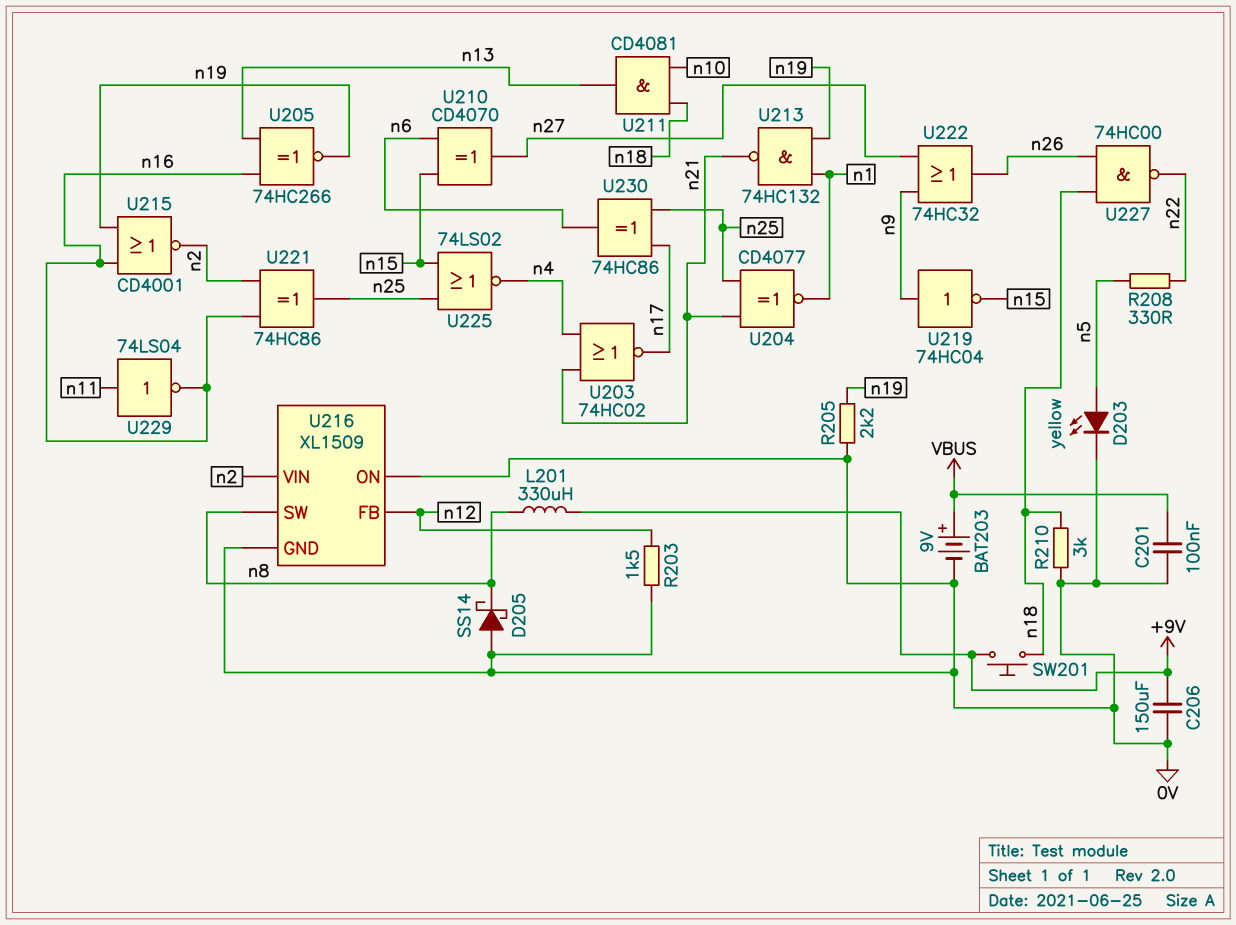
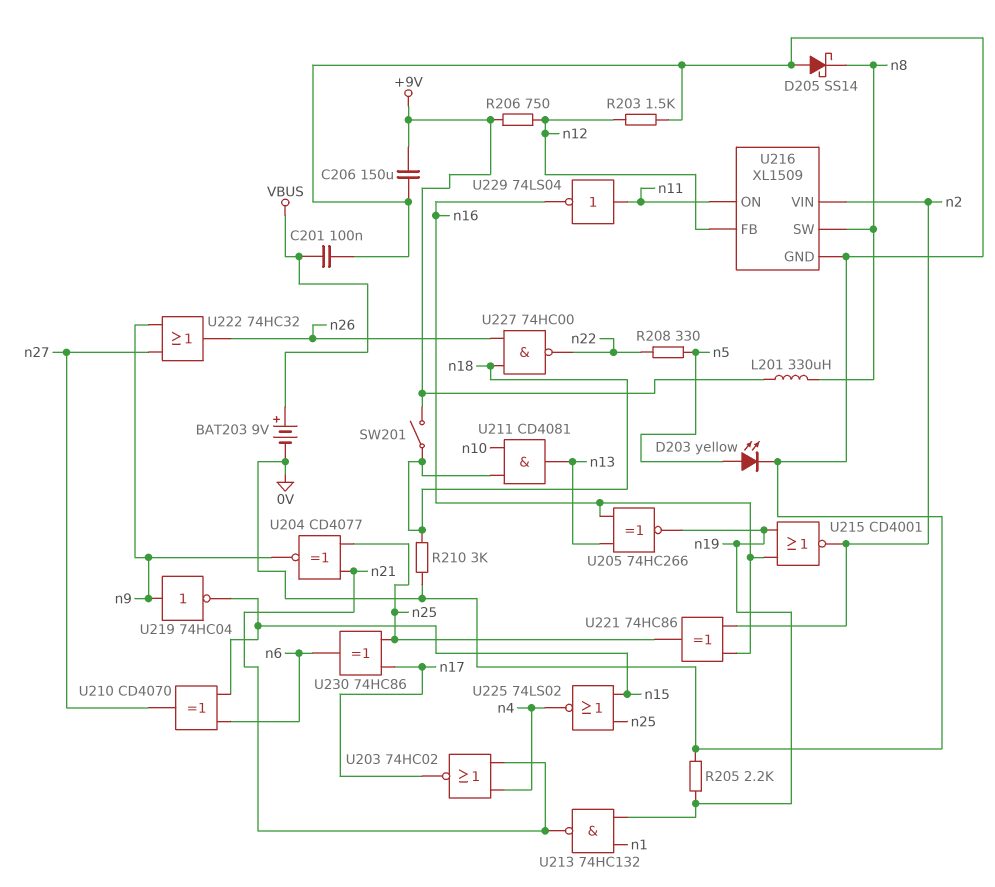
R206: none -> 750 (+9V, n12)
SW201: button (+9V, n18) -> switch (+9V, n18)
U204: XNOR CD4077 (in n21, in n25, out n1) -> XNOR CD4077 (in n21, in n25, out n9)
U216 pin ON: 0V -> n11

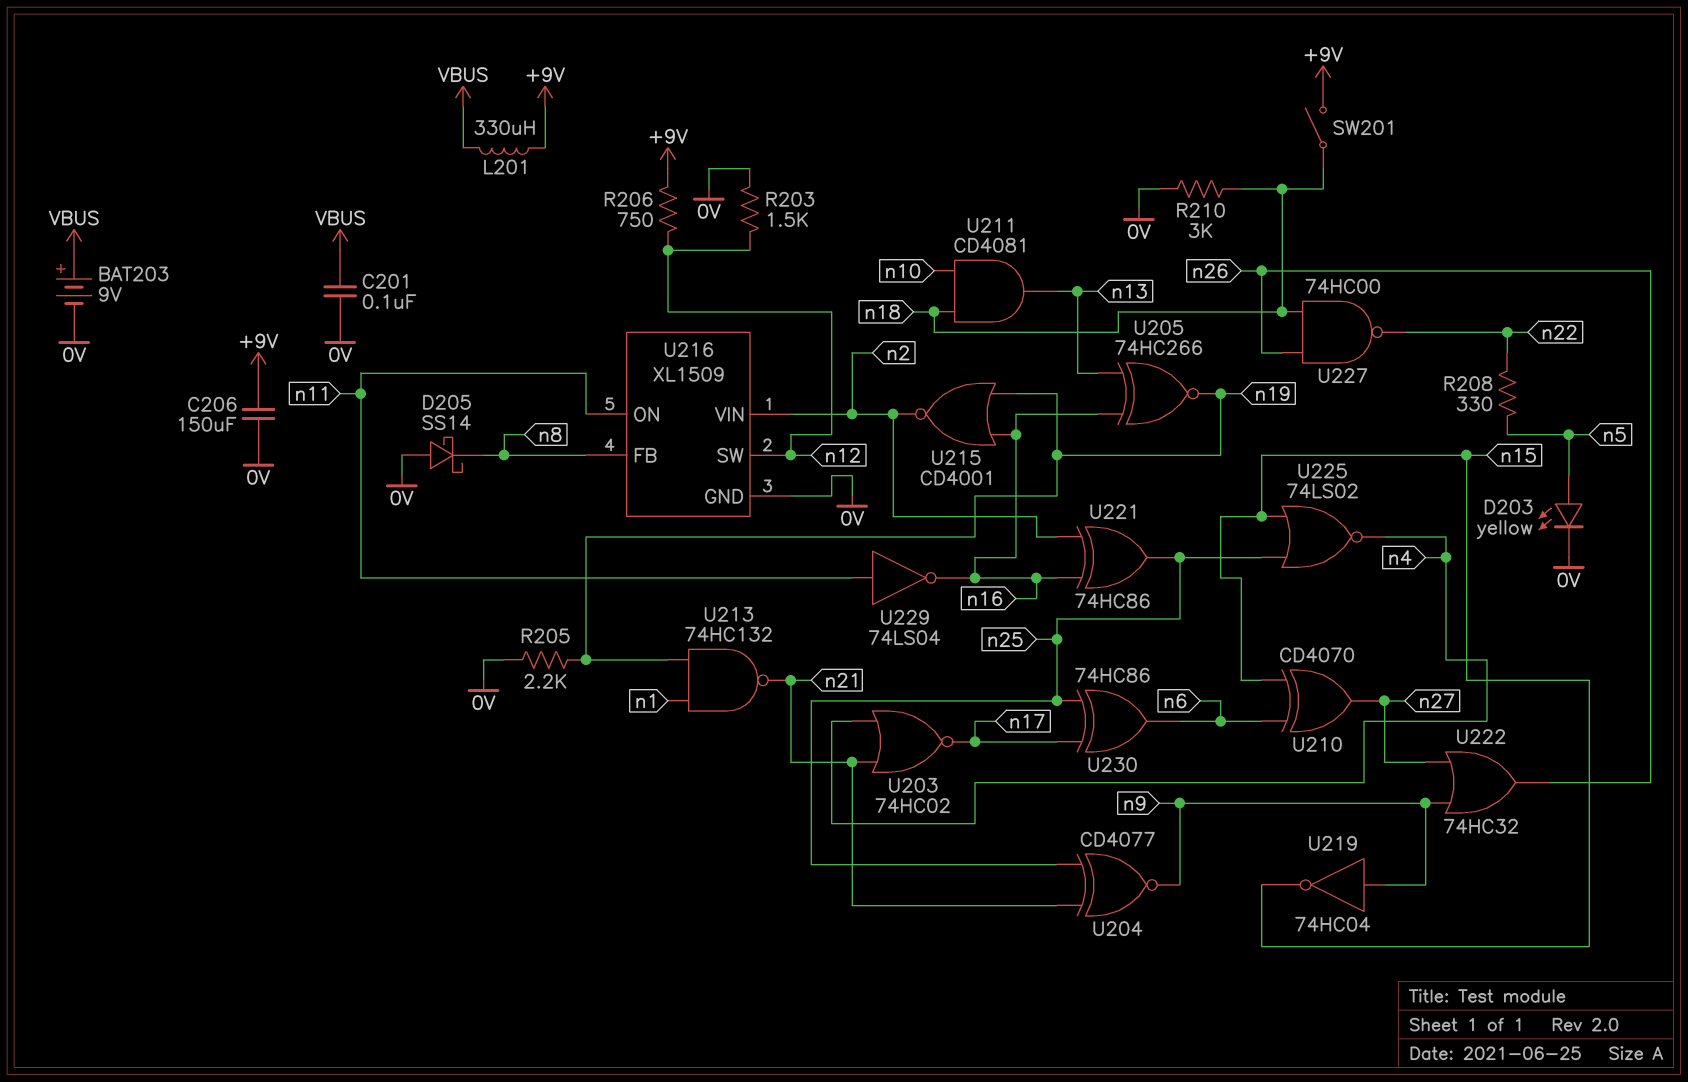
L201: 330uH (+9V, n8) -> 330uH (+9V, VBUS)
U216 pin FB: n12 -> n8
U216 pin SW: n8 -> n12

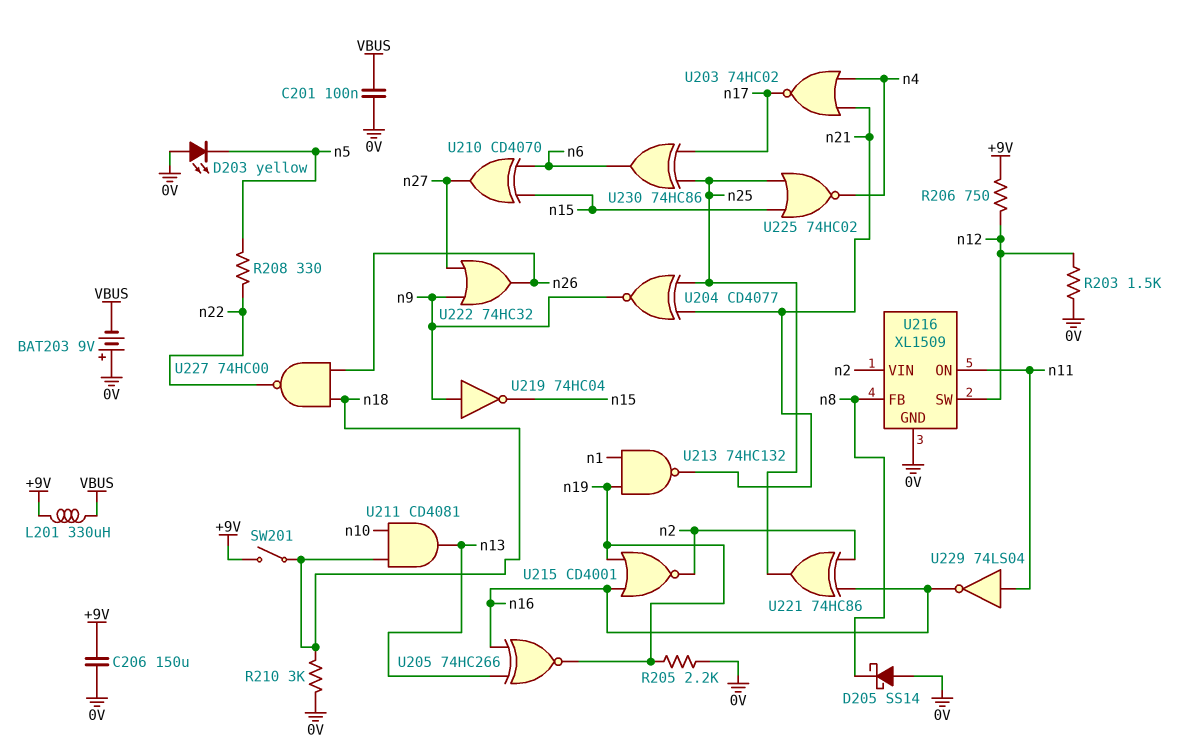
BAT203: 9V (plus VBUS, minus 0V) -> 9V (plus 0V, minus VBUS)
D203: LED yellow (A n5, K 0V) -> LED yellow (A 0V, K n5)
U225: NOR 74LS02 (in n15, in n25, out n4) -> NOR 74HC02 (in n15, in n25, out n4)

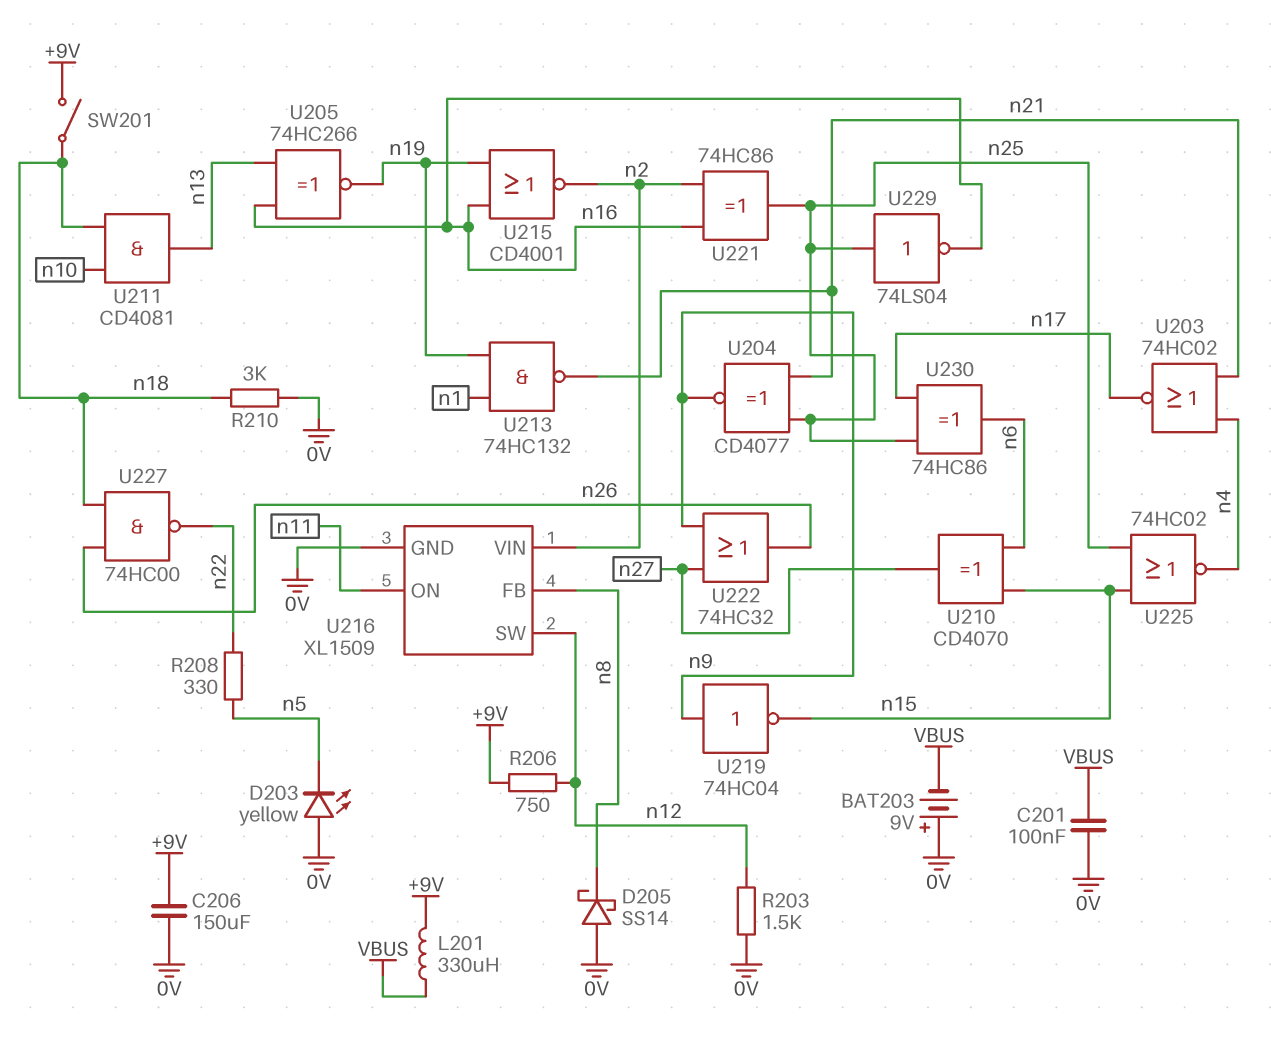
R205: 2.2k (0V, n19) -> none
U229: NOT 74LS04 (in n11, out n16) -> NOT 74LS04 (in n25, out n16)

